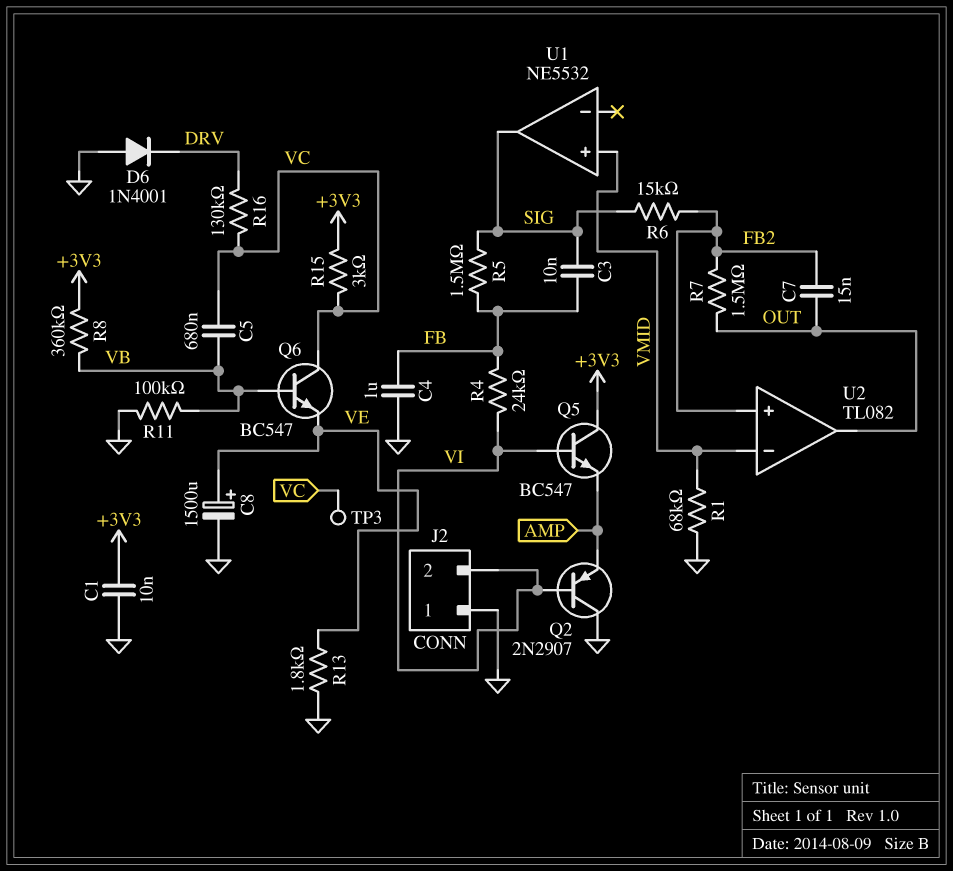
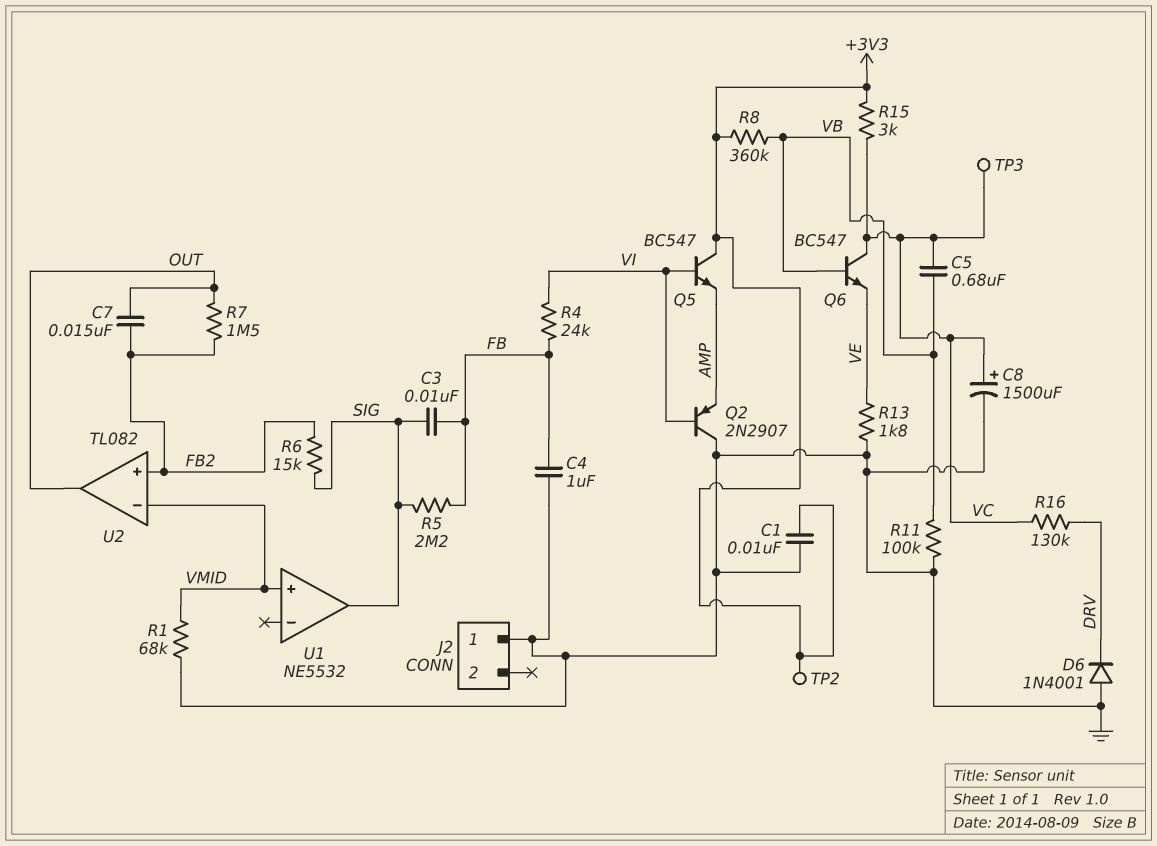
C8: 1500uF (plus VE, minus GND) -> 1500uF (plus VC, minus GND)
J2 pin 2: VI -> none
R5: 1.5M (FB, SIG) -> 2.2M (FB, SIG)
TP2: none -> test point (+3V3)

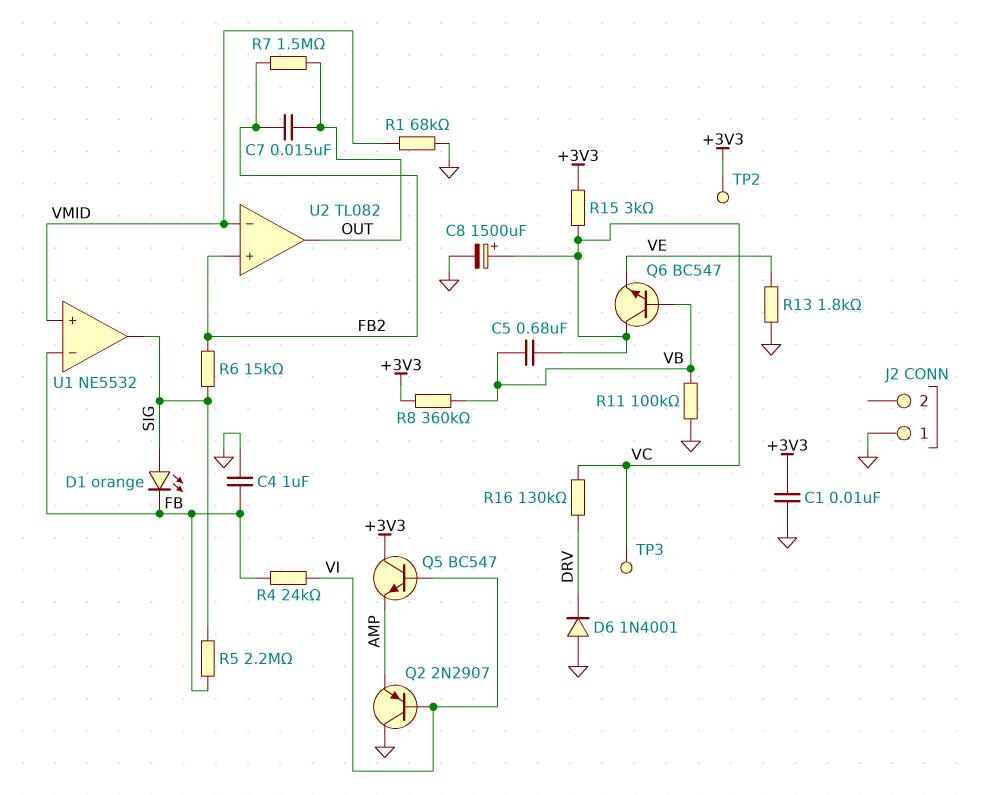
C3: 10nF (FB, SIG) -> none
D1: none -> LED orange (A SIG, K FB)
U1 pin in-: none -> FB

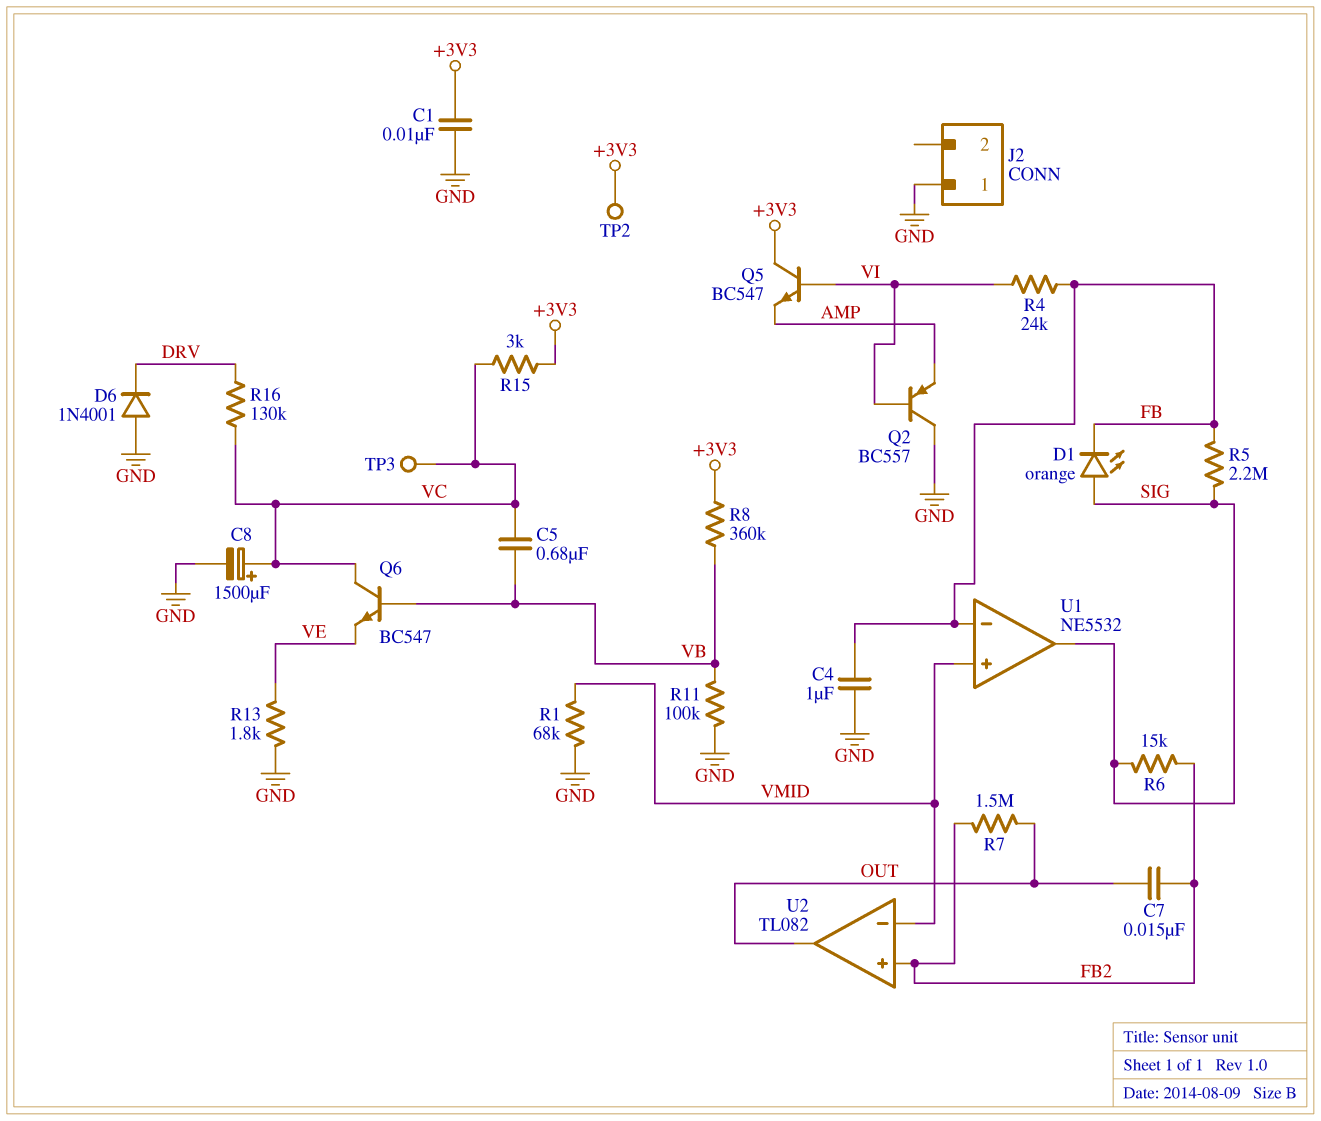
Q2: PNP 2N2907 (B VI, C GND, E AMP) -> PNP BC557 (B VI, C GND, E AMP)

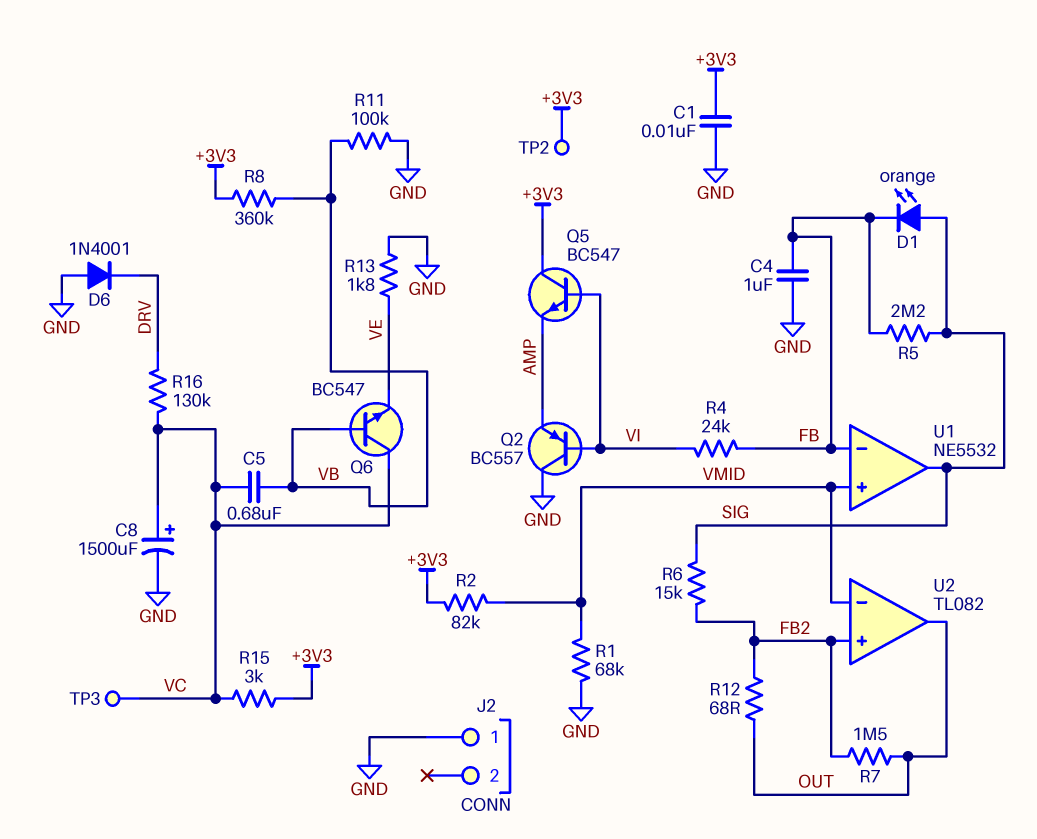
C7: 15nF (FB2, OUT) -> none
R2: none -> 82k (+3V3, VMID)
R12: none -> 68 (FB2, OUT)

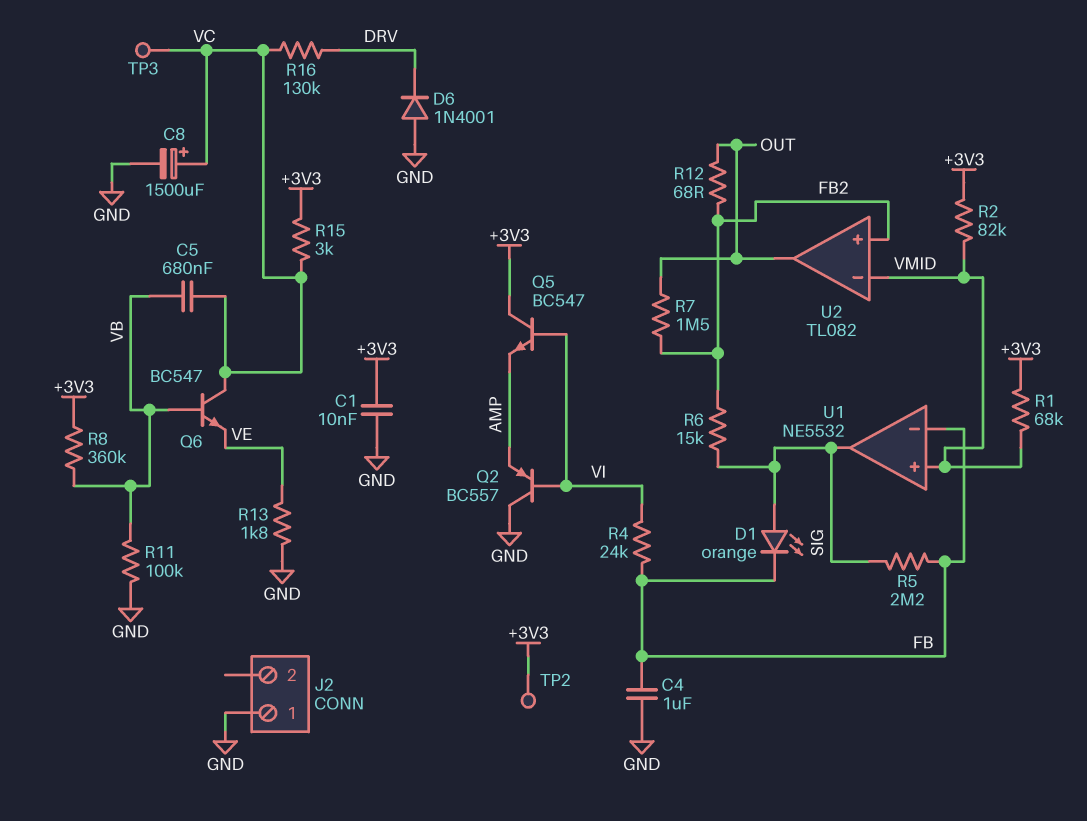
R1: 68k (GND, VMID) -> 68k (+3V3, VMID)

